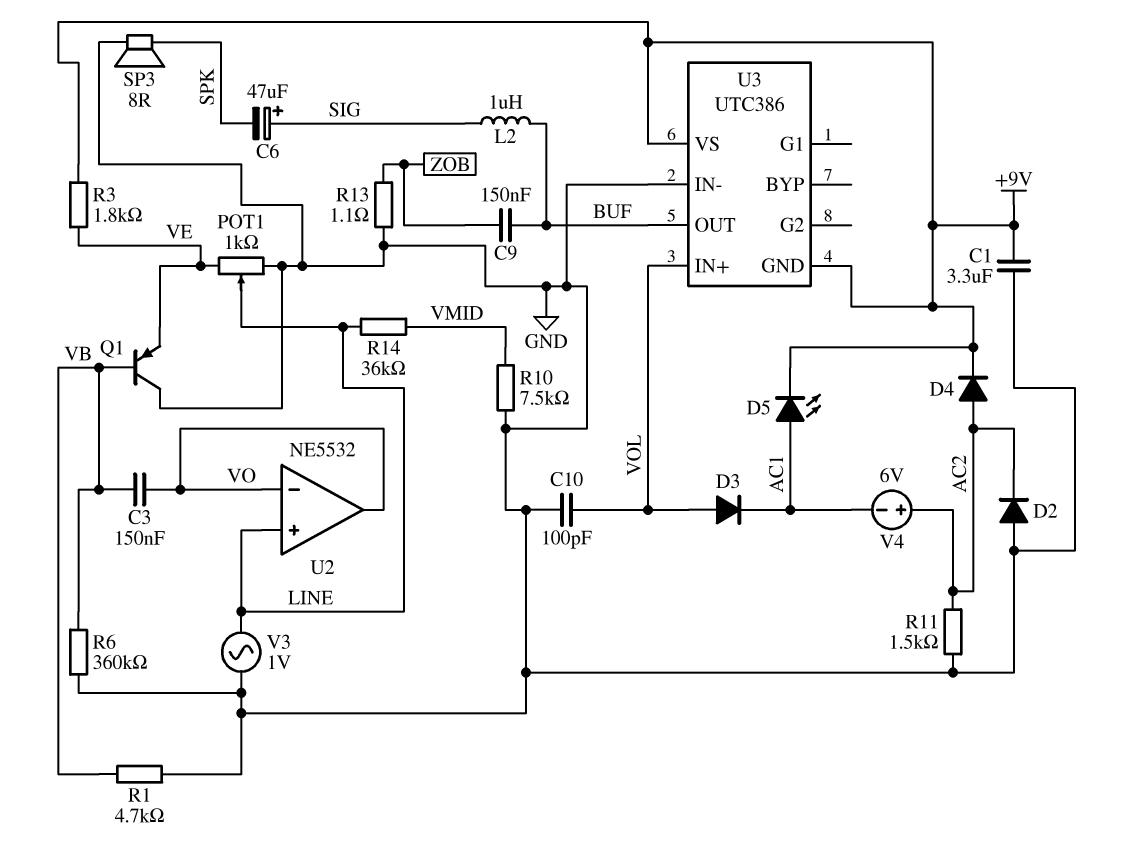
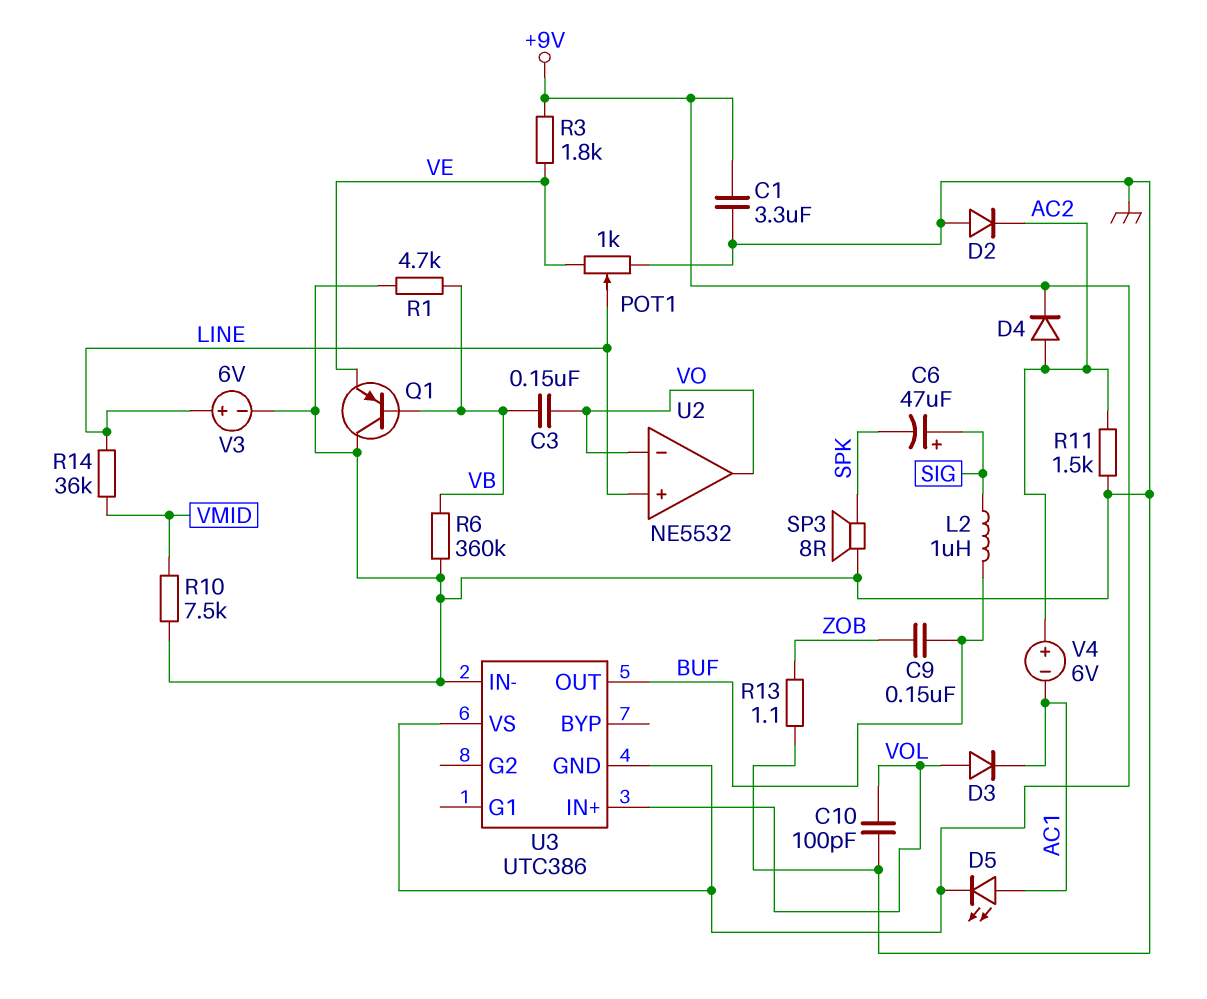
V3: AC 1V (GND, LINE) -> 6V (plus LINE, minus GND)

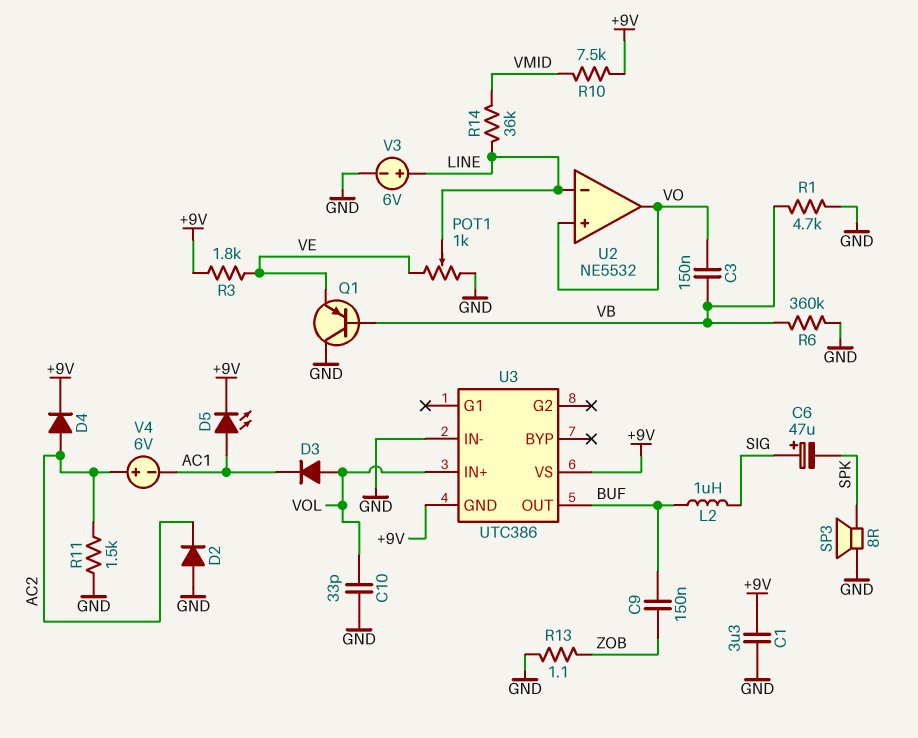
C10: 100pF (GND, VOL) -> 33pF (GND, VOL)
R10: 7.5k (GND, VMID) -> 7.5k (+9V, VMID)
U2 pin in+: LINE -> VO
U2 pin in-: VO -> LINE

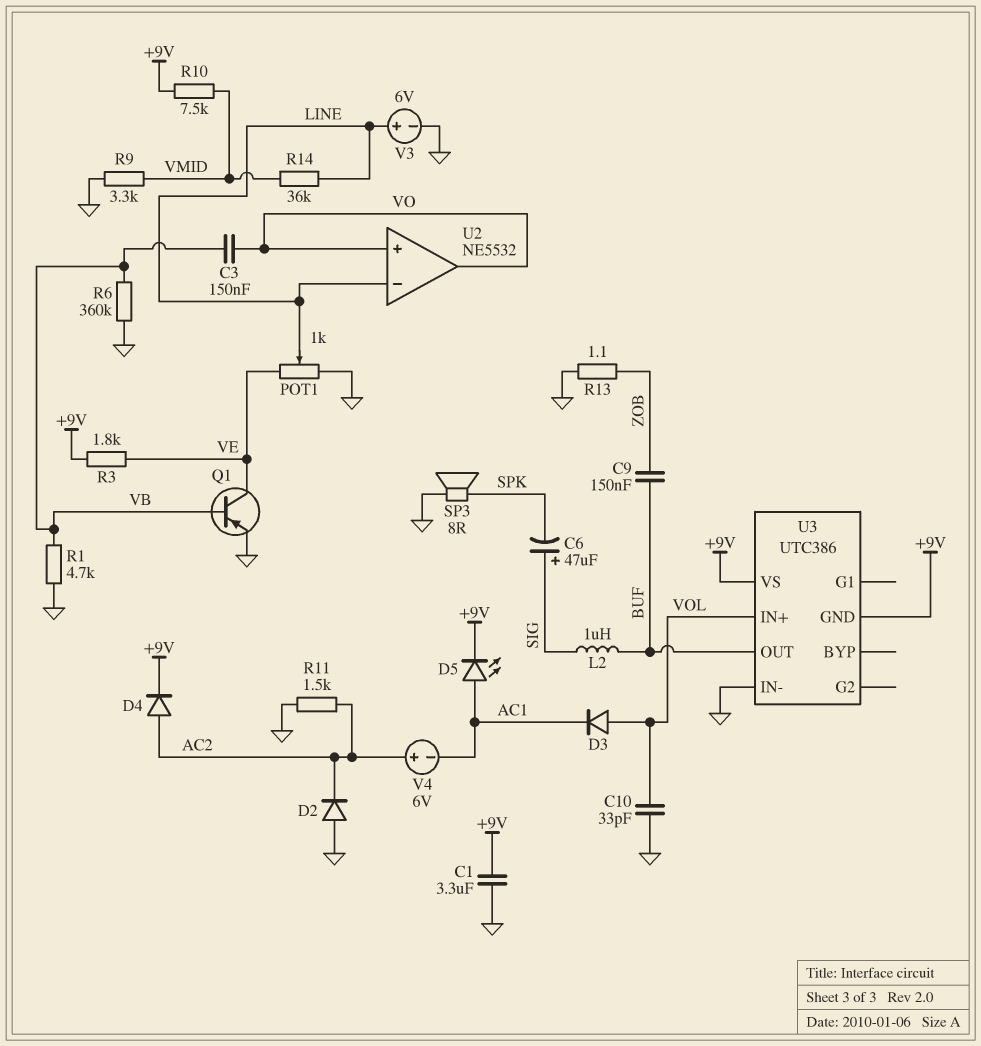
Q1: PNP (B VB, C GND, E VE) -> PNP (B VB, C VE, E GND)
R9: none -> 3.3k (GND, VMID)

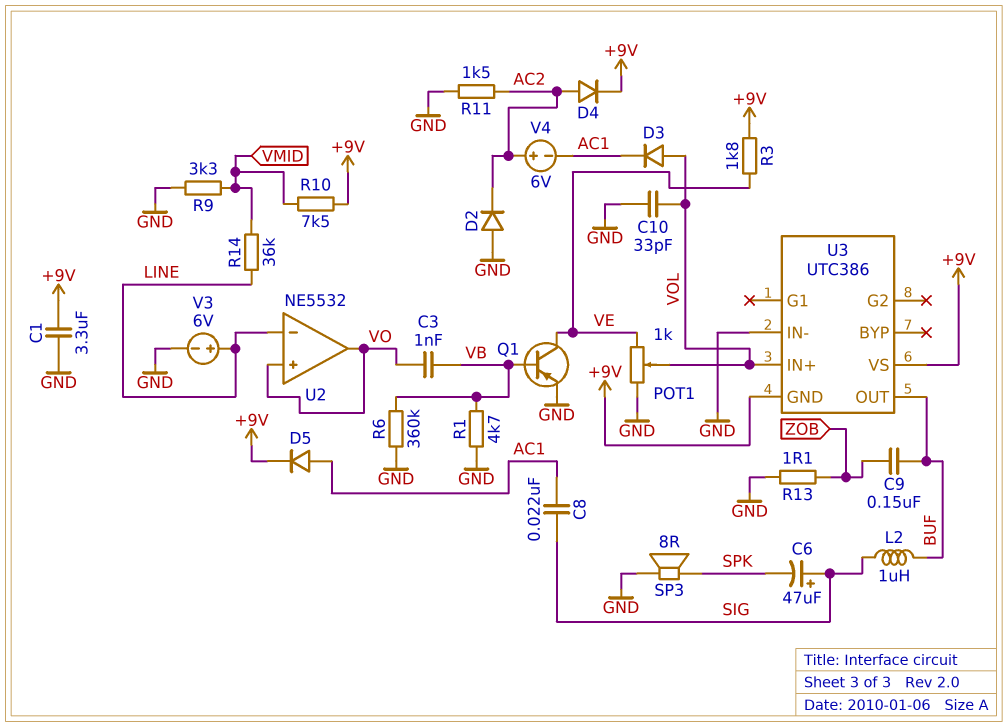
C3: 150nF (VB, VO) -> 1nF (VB, VO)
C8: none -> 22nF (AC1, SIG)
D5: LED (A AC1, K +9V) -> diode (A AC1, K +9V)
POT1: 1k (GND, VE, wiper LINE) -> 1k (GND, VE, wiper VOL)

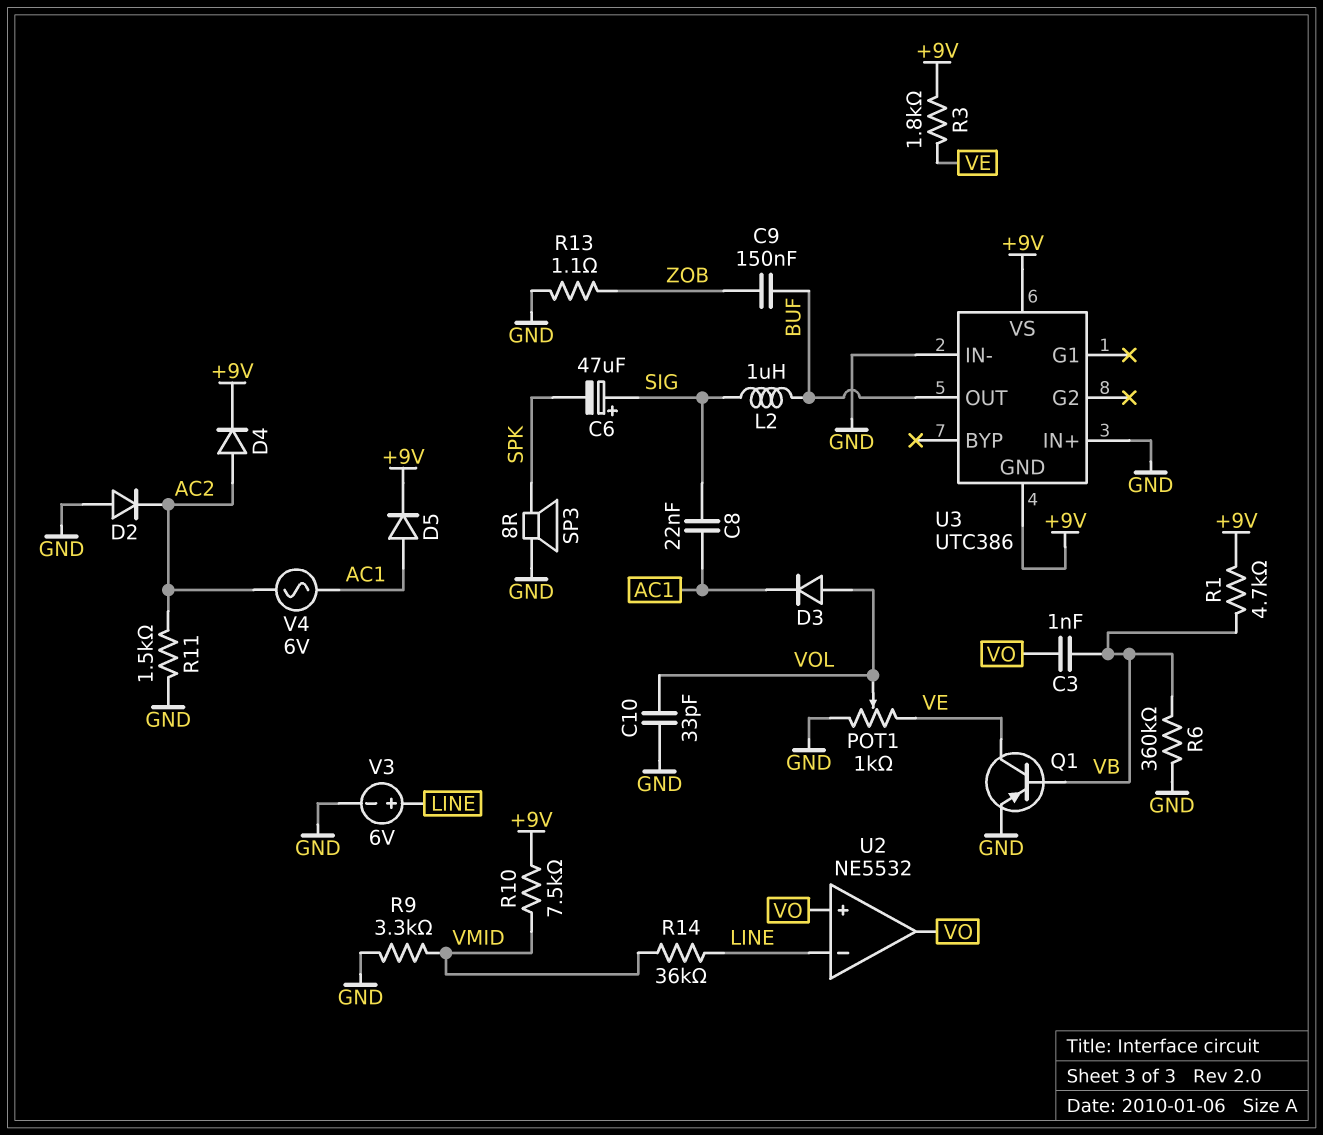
C1: 3.3uF (+9V, GND) -> none
R1: 4.7k (GND, VB) -> 4.7k (+9V, VB)
U3 pin IN+: VOL -> GND
V4: 6V (plus AC2, minus AC1) -> AC 6V (AC1, AC2)

